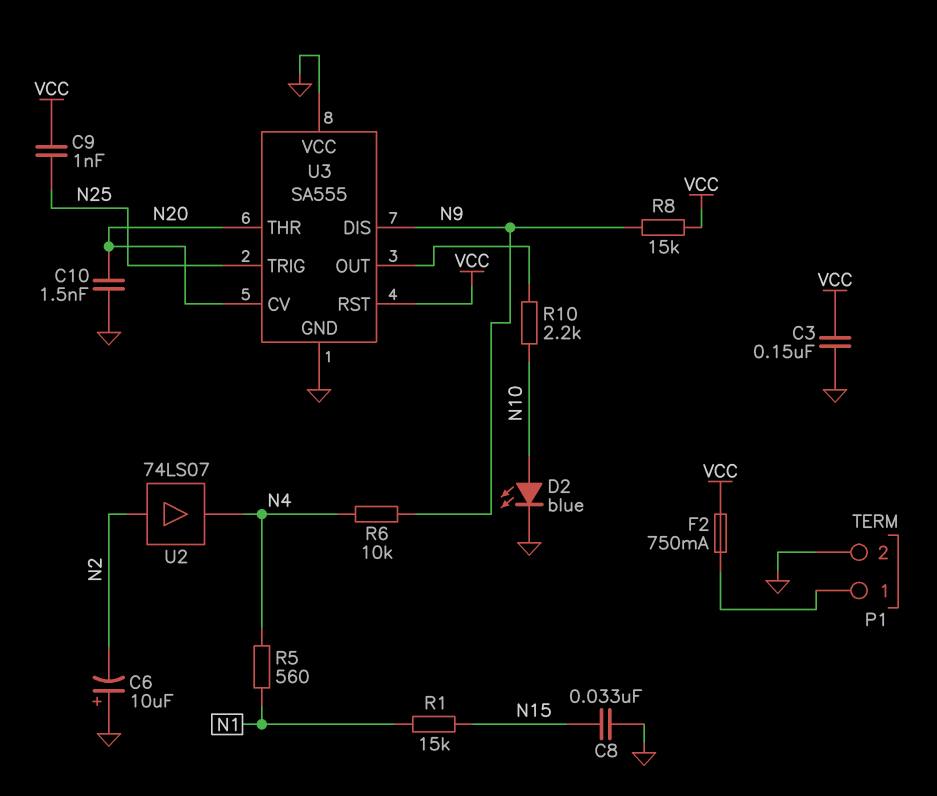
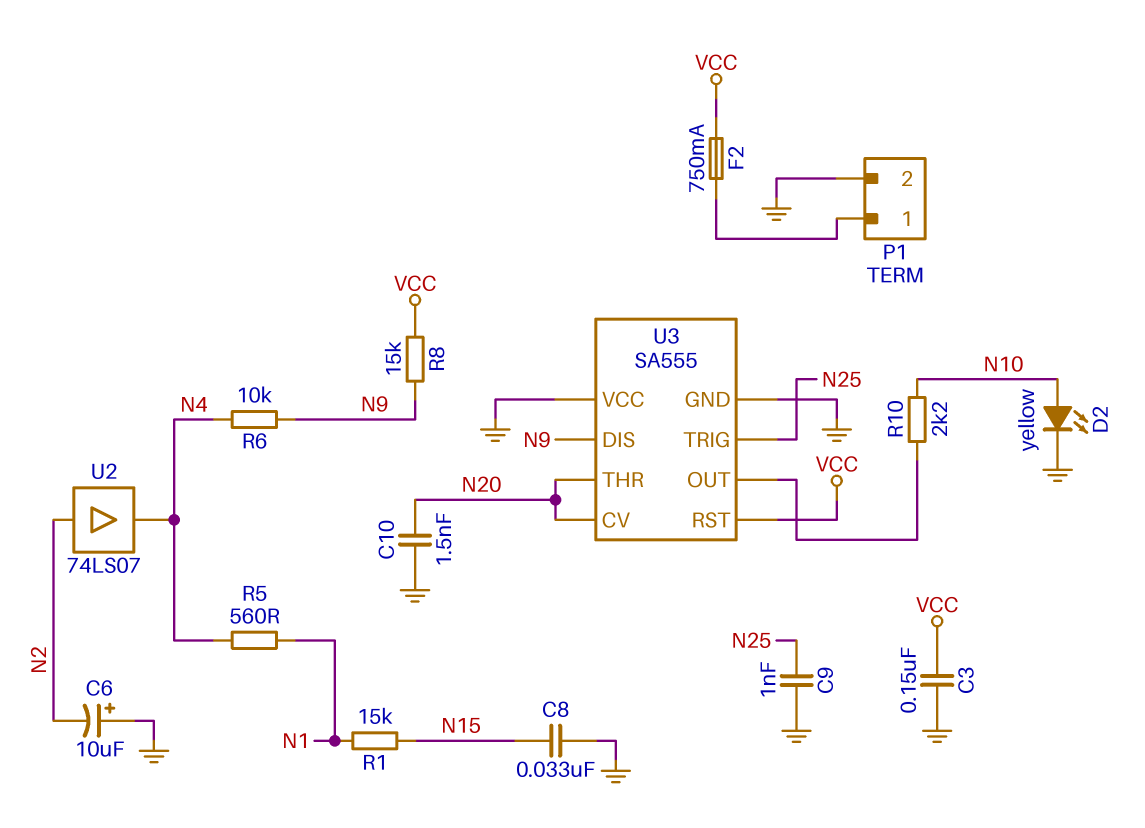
C9: 1nF (N25, VCC) -> 1nF (GND, N25)
D2: LED blue (A N10, K GND) -> LED yellow (A N10, K GND)

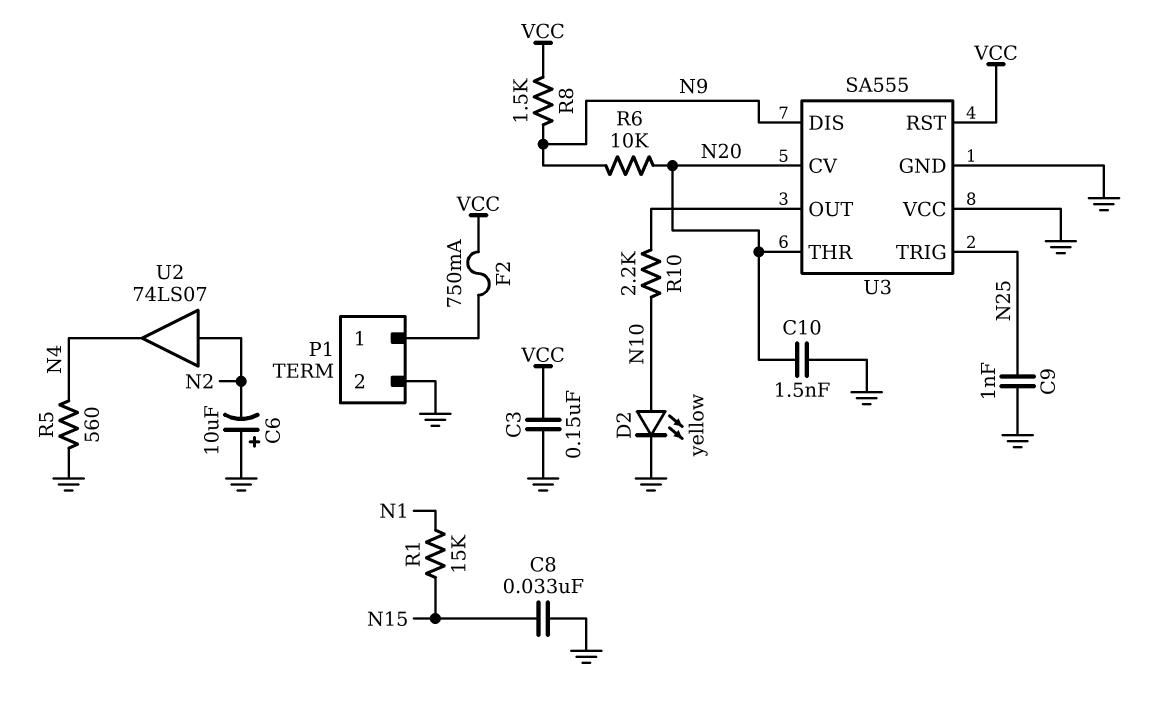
R5: 560 (N1, N4) -> 560 (GND, N4)
R6: 10k (N4, N9) -> 10k (N9, N20)
R8: 15k (N9, VCC) -> 1.5k (N9, VCC)

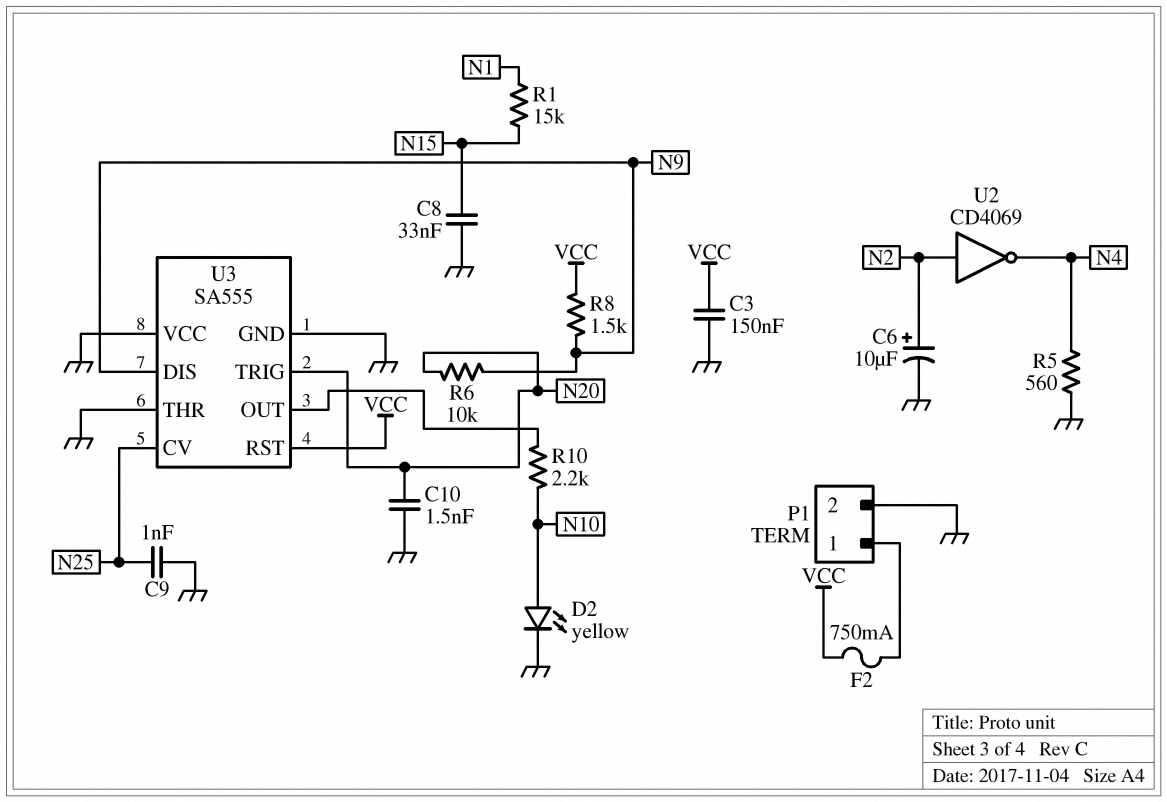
C6: 10uF (plus GND, minus N2) -> 10uF (plus N2, minus GND)
U2: buffer 74LS07 (in N2, out N4) -> NOT CD4069 (in N2, out N4)
U3 pin CV: N20 -> N25
U3 pin THR: N20 -> GND
U3 pin TRIG: N25 -> N20

